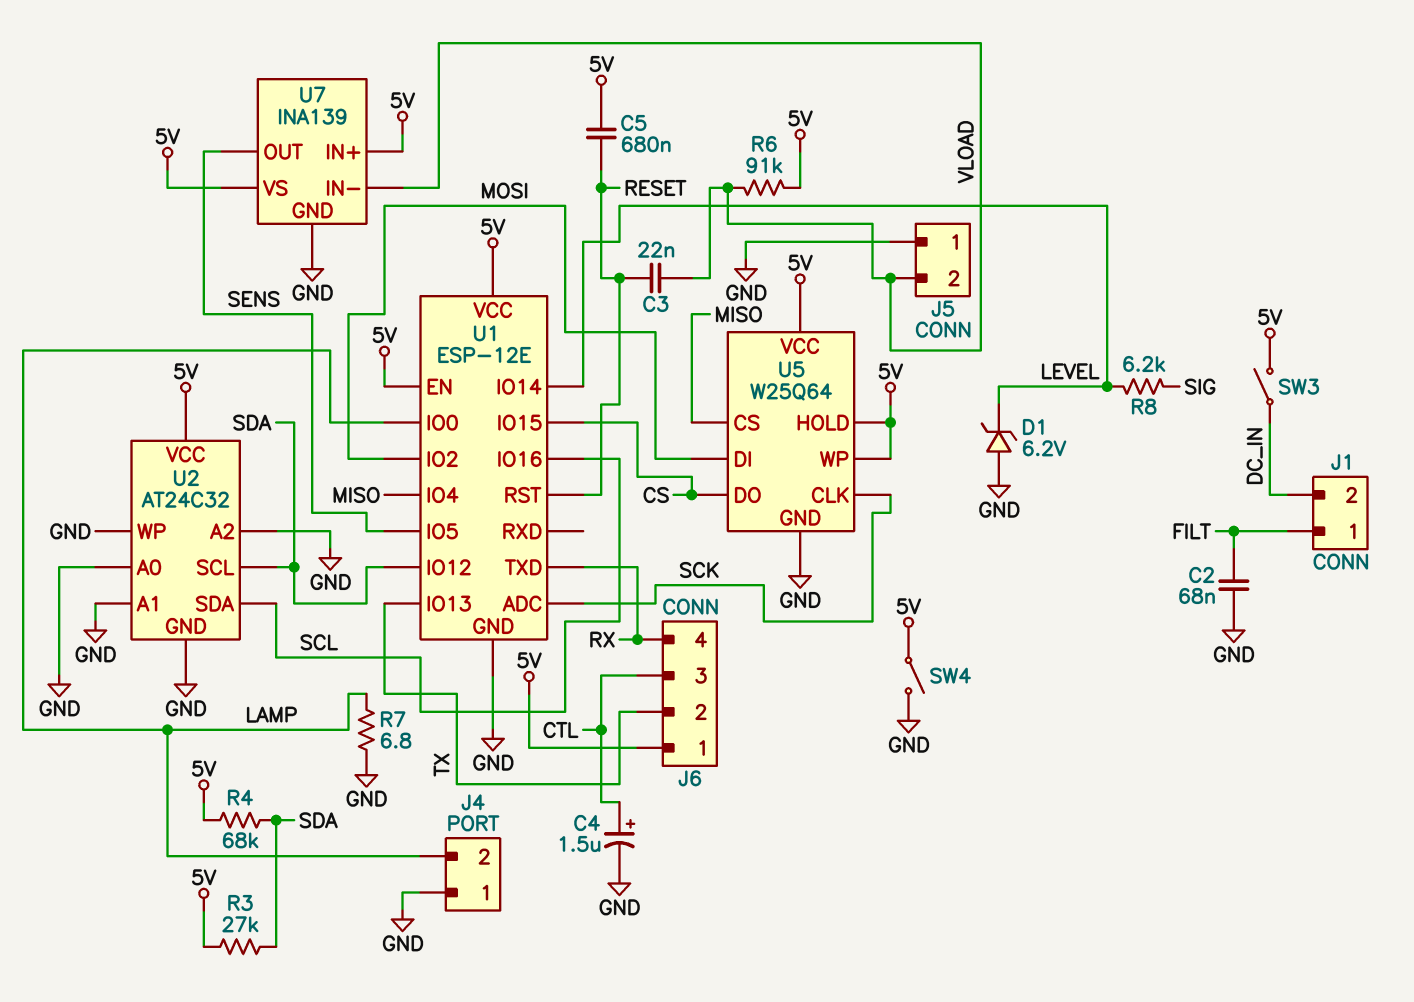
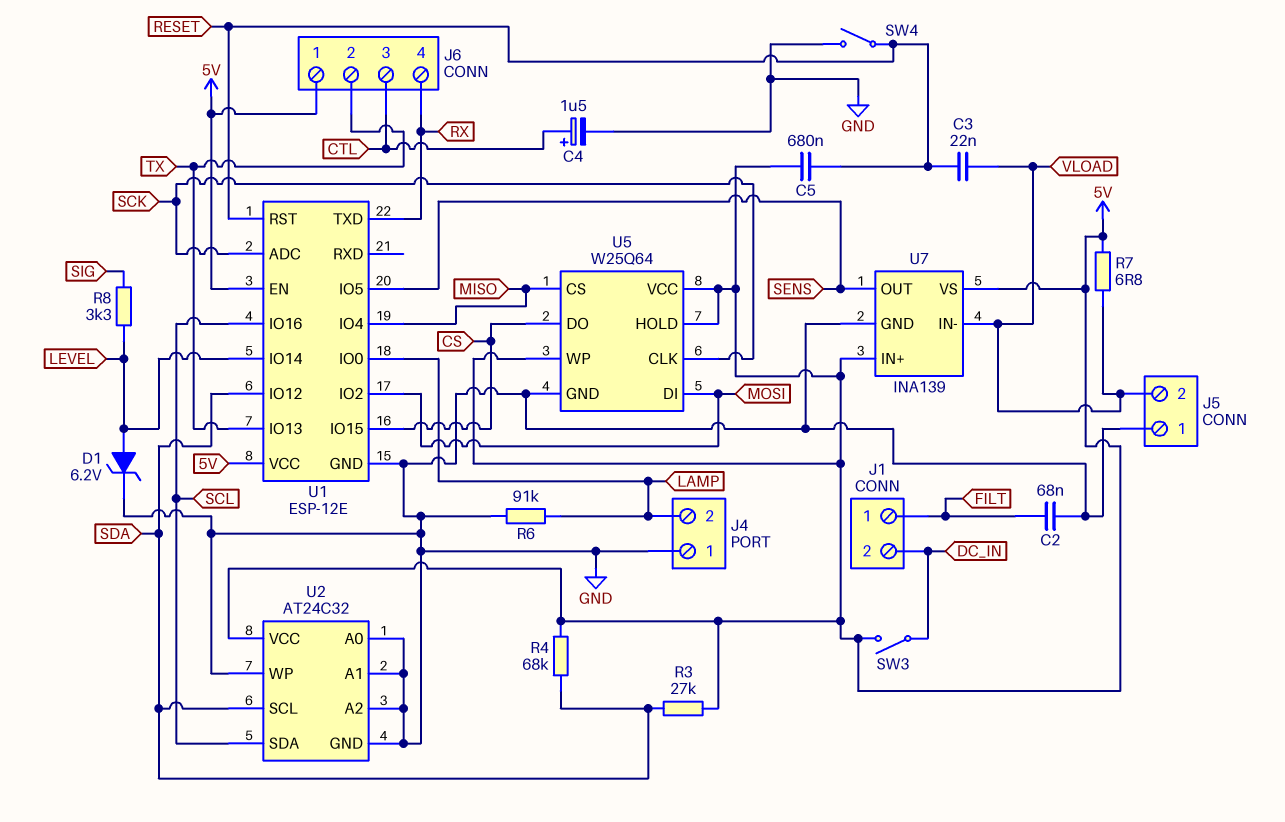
D1: zener 6.2V (A GND, K LEVEL) -> zener 6.2V (A LEVEL, K GND)
R6: 91k (5V, VLOAD) -> 91k (GND, LAMP)
R7: 6.8 (GND, LAMP) -> 6.8 (5V, VLOAD)
R8: 6.2k (LEVEL, SIG) -> 3.3k (LEVEL, SIG)
SW4: switch (5V, GND) -> switch (GND, RESET)

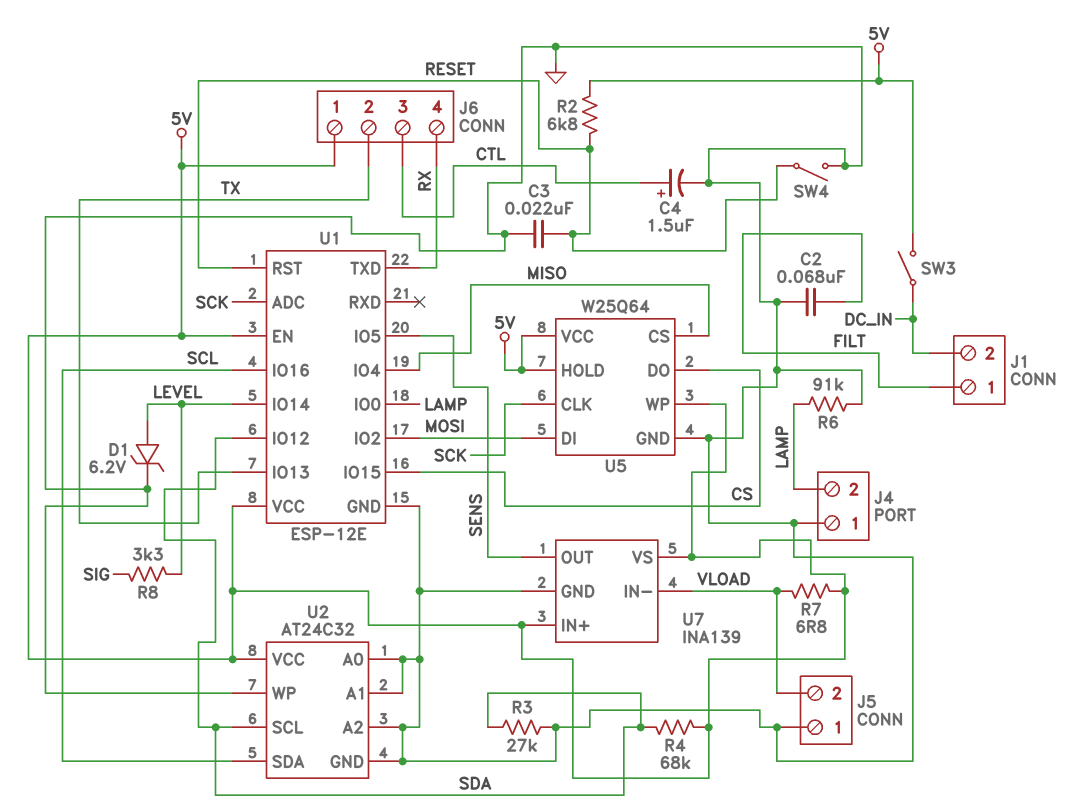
C3: 22nF (RESET, VLOAD) -> 22nF (GND, RESET)
C5: 680nF (5V, RESET) -> none
R2: none -> 6.8k (5V, RESET)
R3: 27k (5V, SDA) -> 27k (GND, SDA)

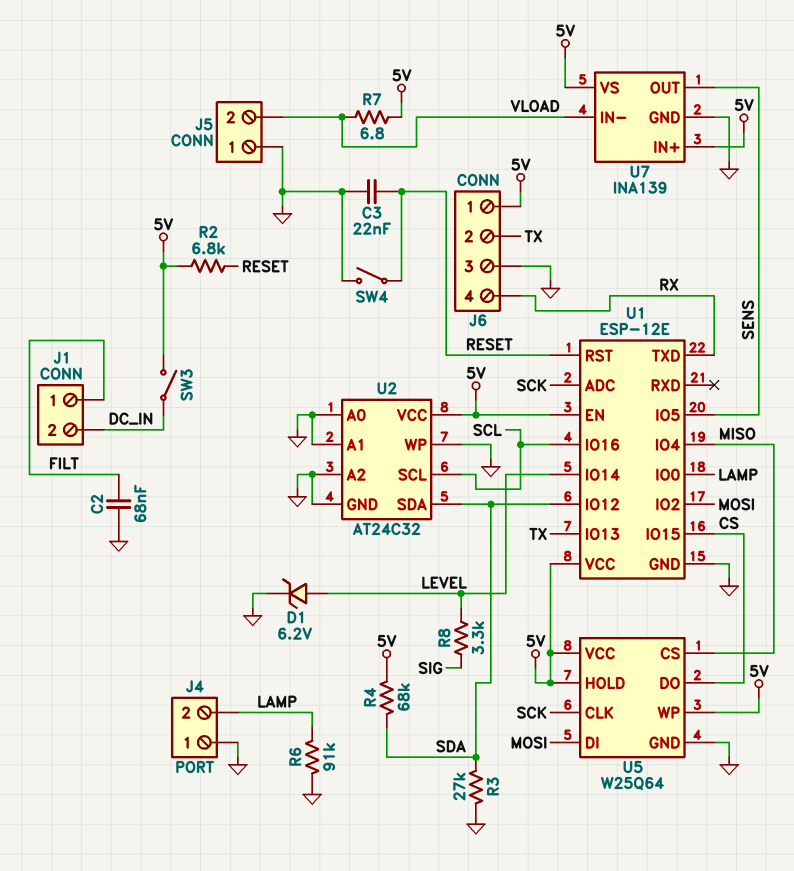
C4: 1.5uF (plus CTL, minus GND) -> none
J6 pin 3: CTL -> GND
U2 pin SCL: SDA -> SCL
U2 pin SDA: SCL -> SDA

